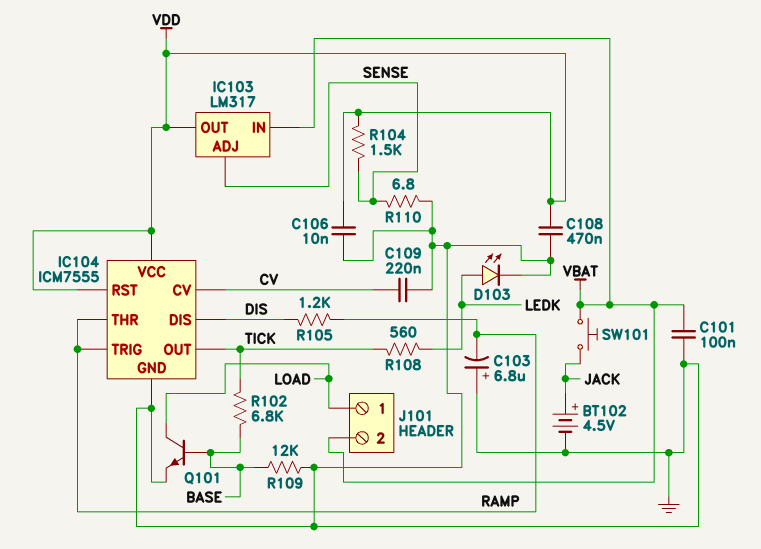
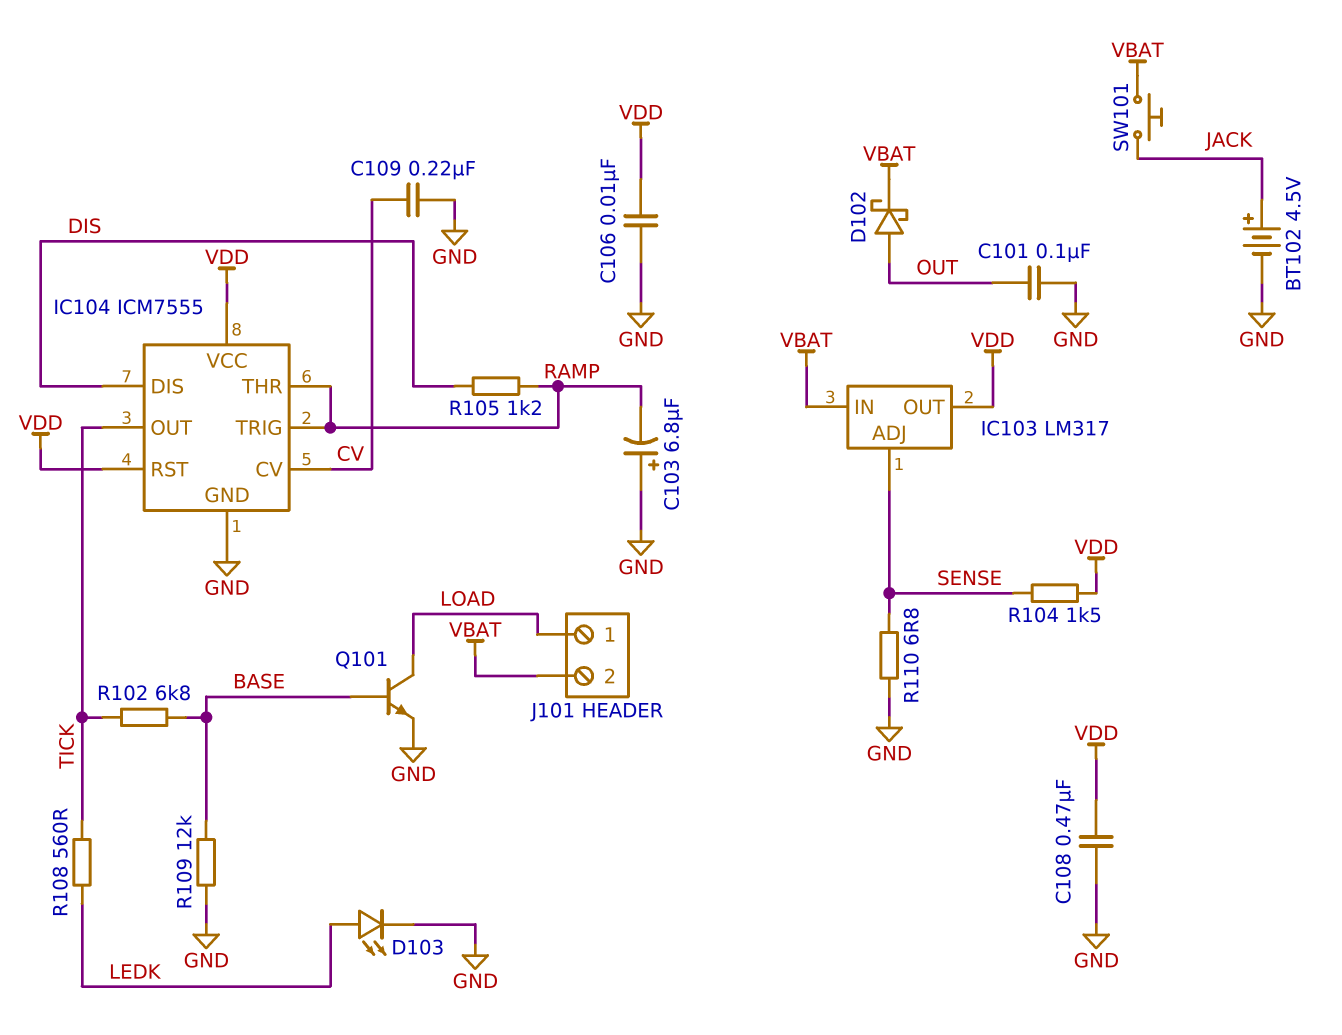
C101: 100nF (GND, VBAT) -> 100nF (GND, OUT)
D102: none -> schottky (A OUT, K VBAT)

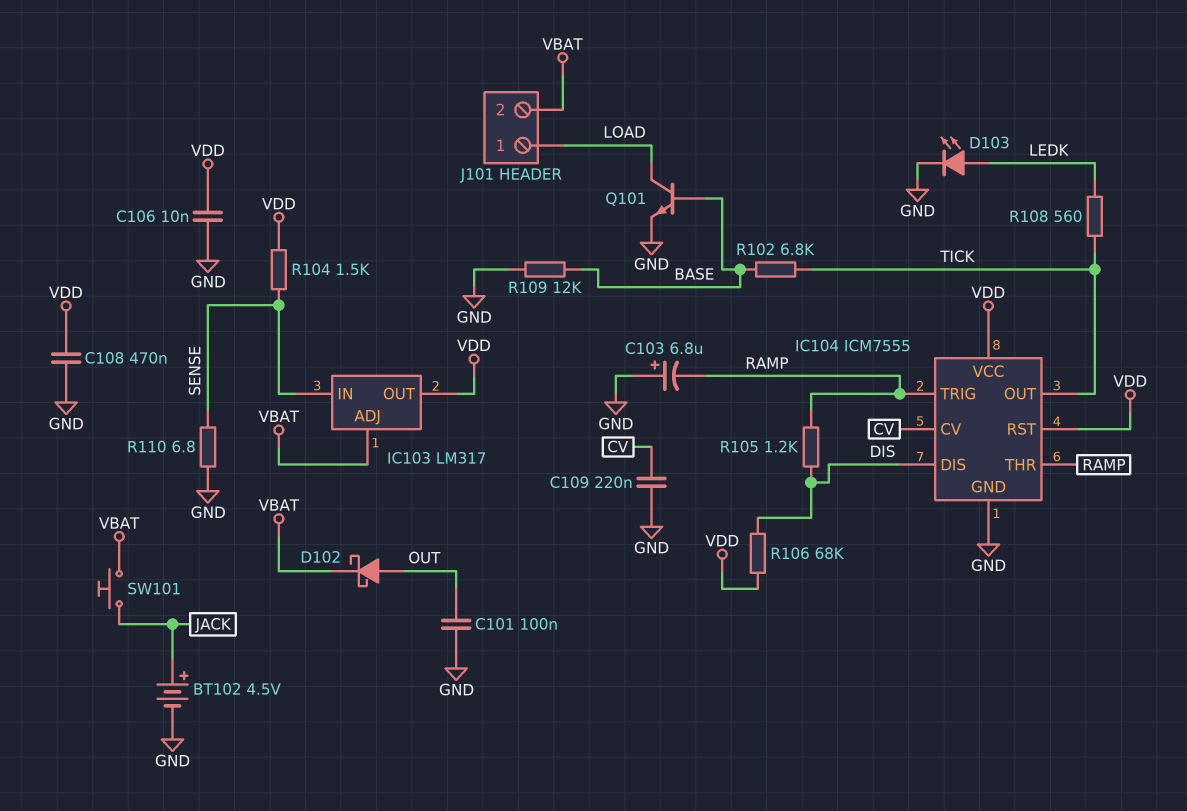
IC103 pin ADJ: SENSE -> VBAT
IC103 pin IN: VBAT -> SENSE
R106: none -> 68k (DIS, VDD)

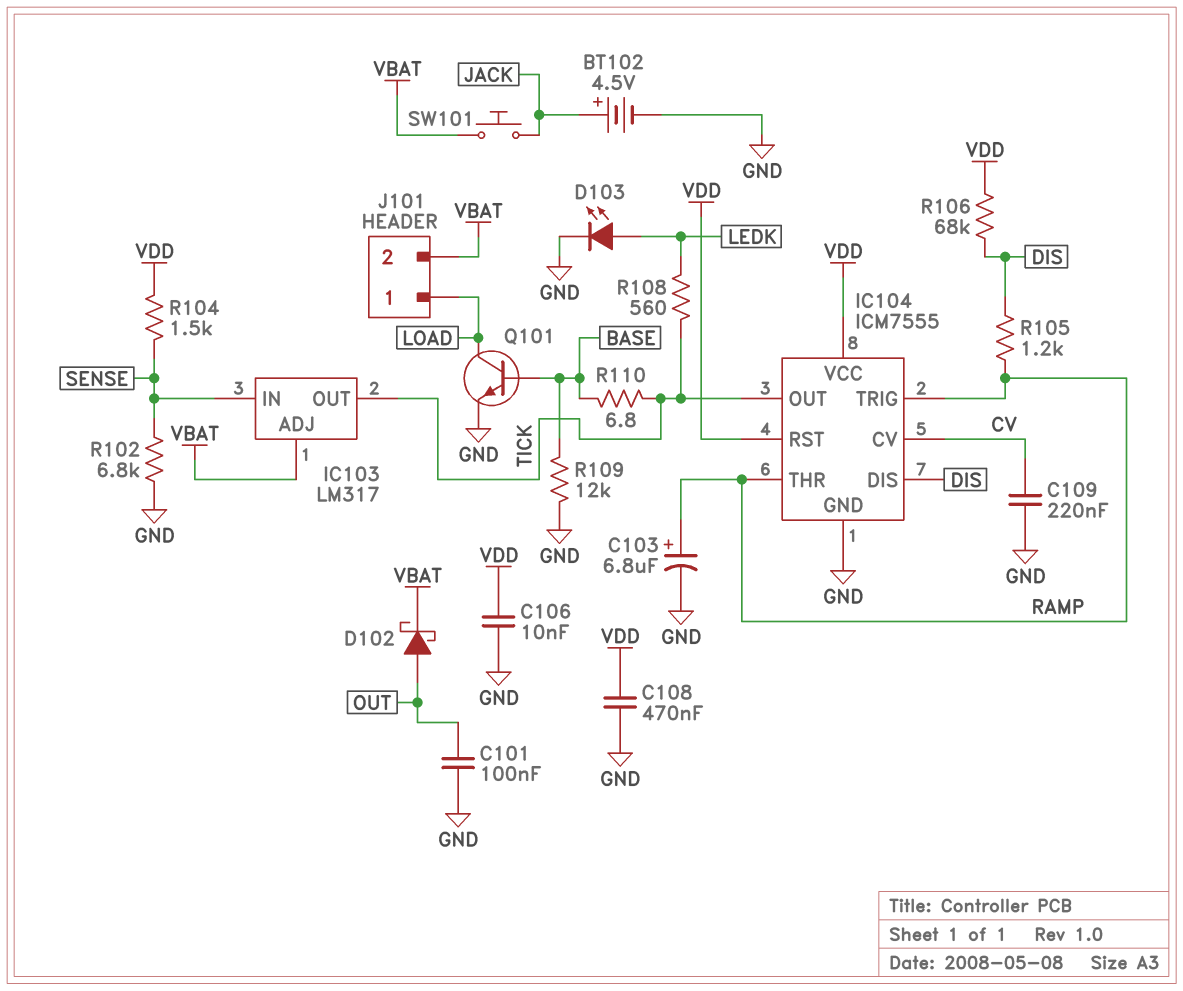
C103: 6.8uF (plus GND, minus RAMP) -> 6.8uF (plus RAMP, minus GND)
IC103 pin OUT: VDD -> TICK
R102: 6.8k (BASE, TICK) -> 6.8k (GND, SENSE)
R110: 6.8 (GND, SENSE) -> 6.8 (BASE, TICK)

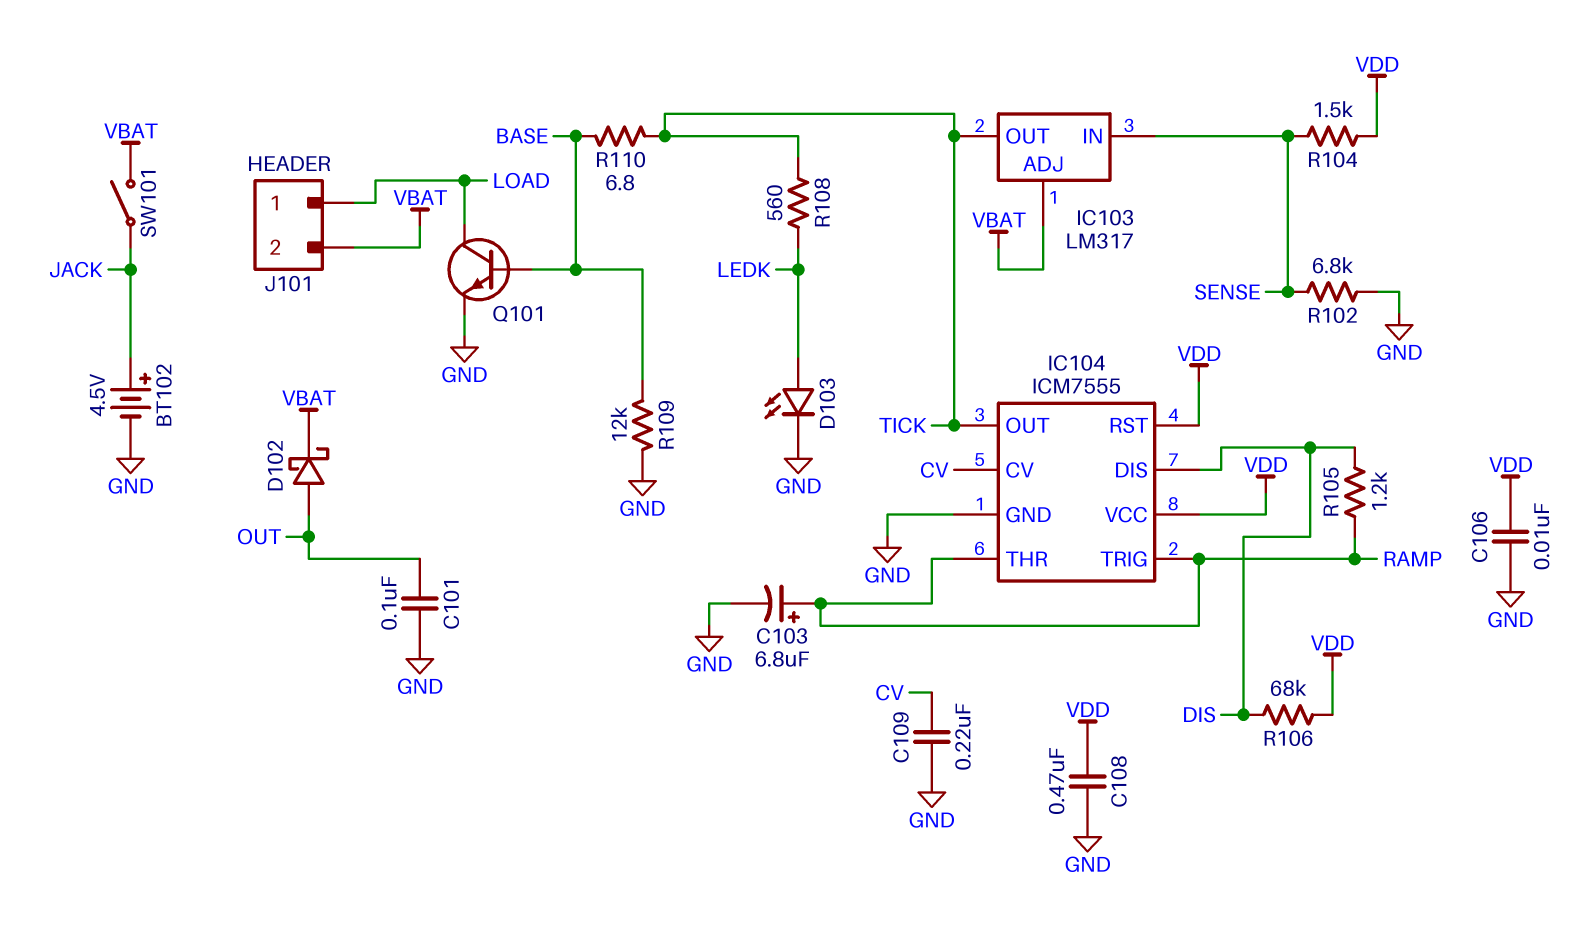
SW101: button (JACK, VBAT) -> switch (JACK, VBAT)

